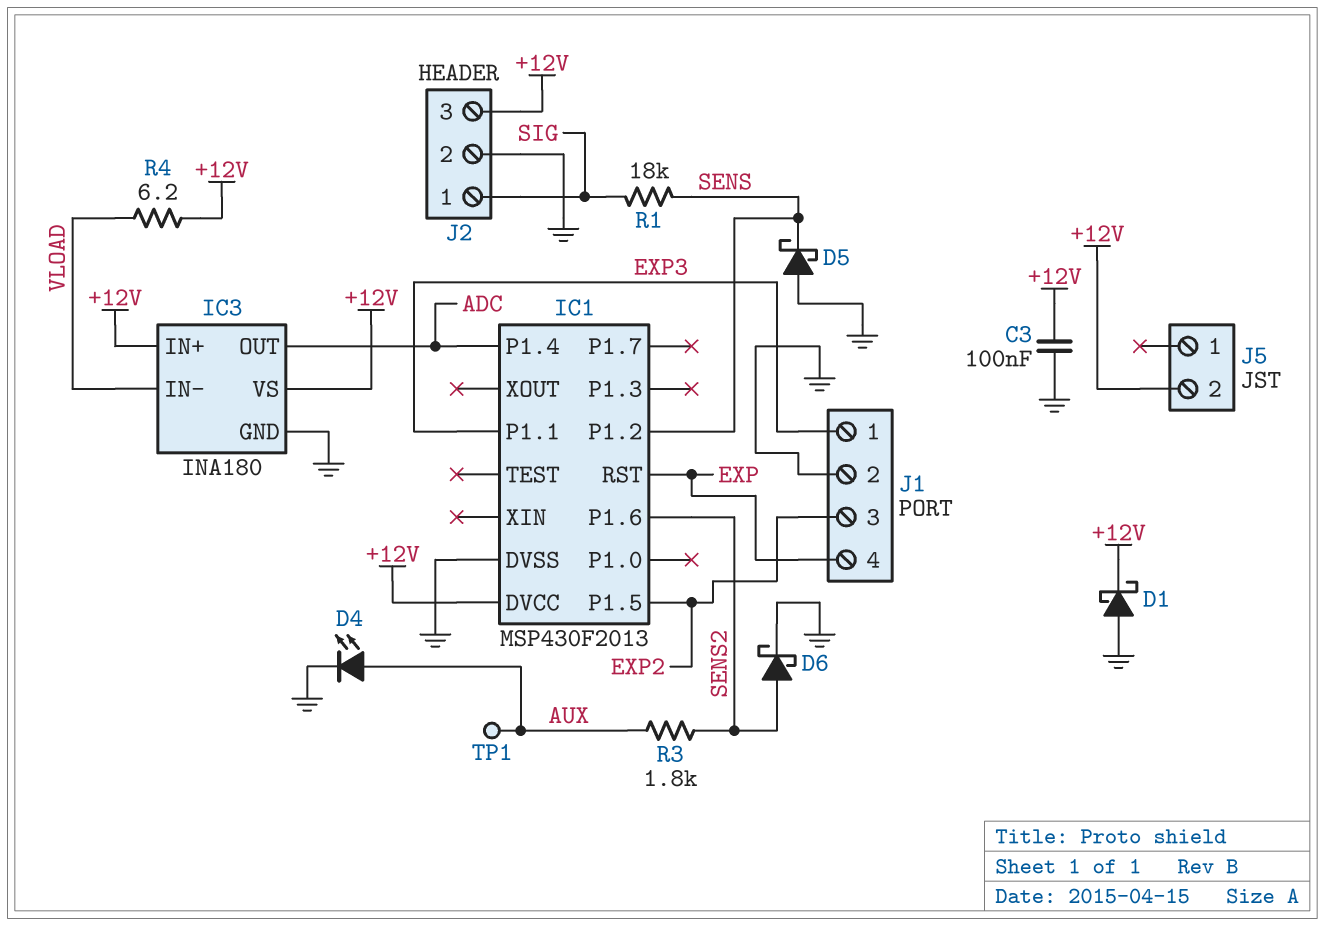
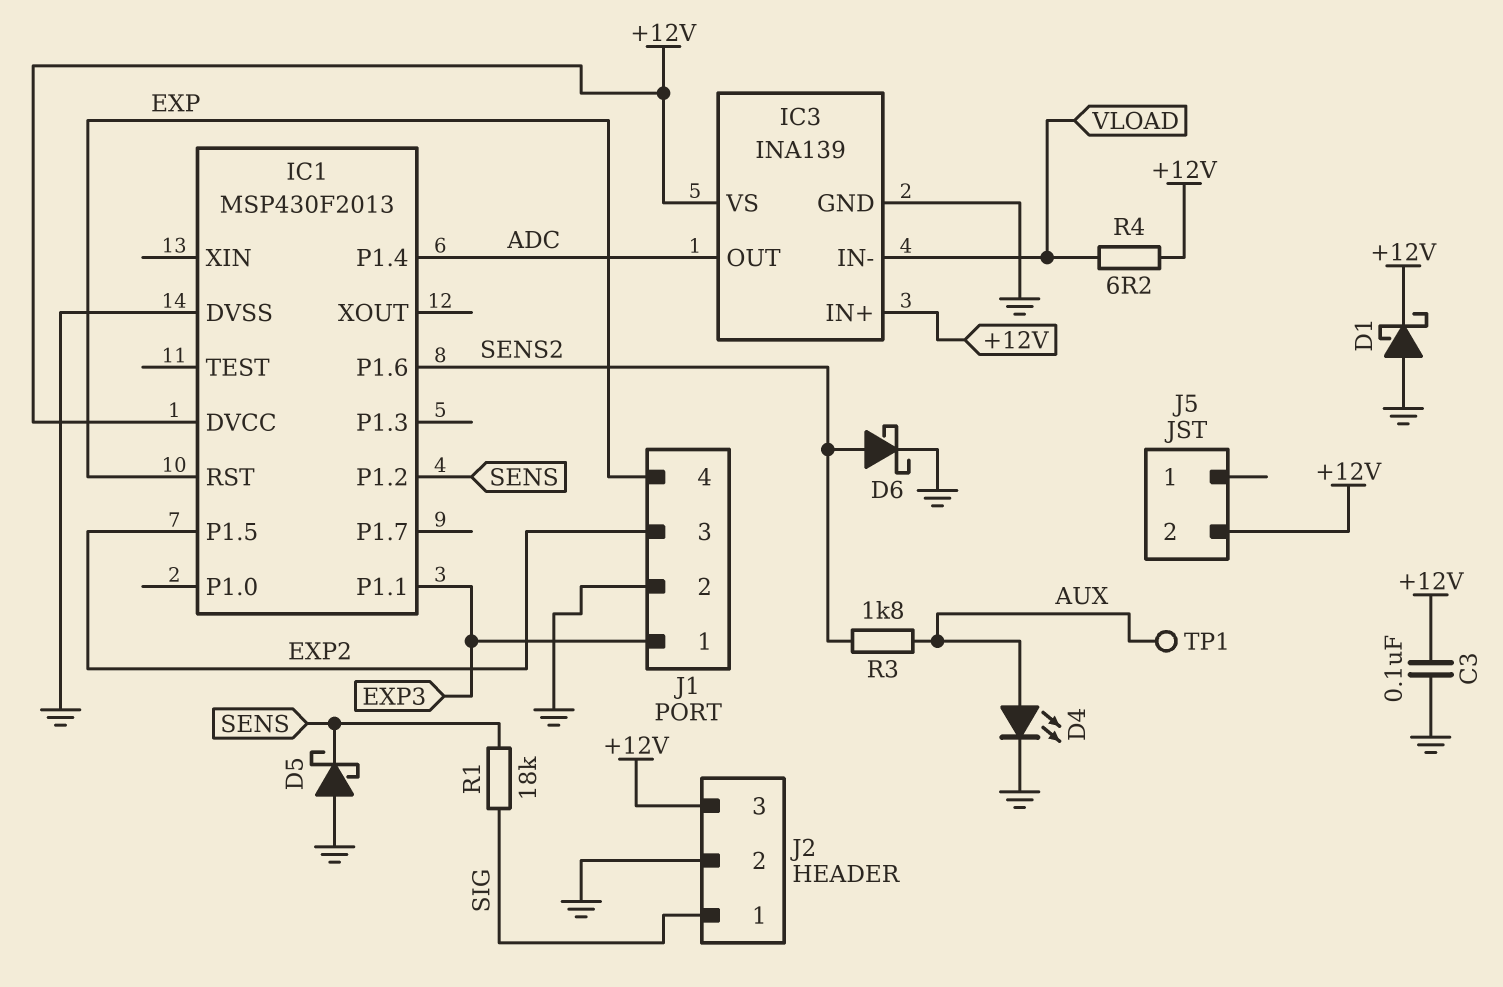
IC3: INA180 -> INA139

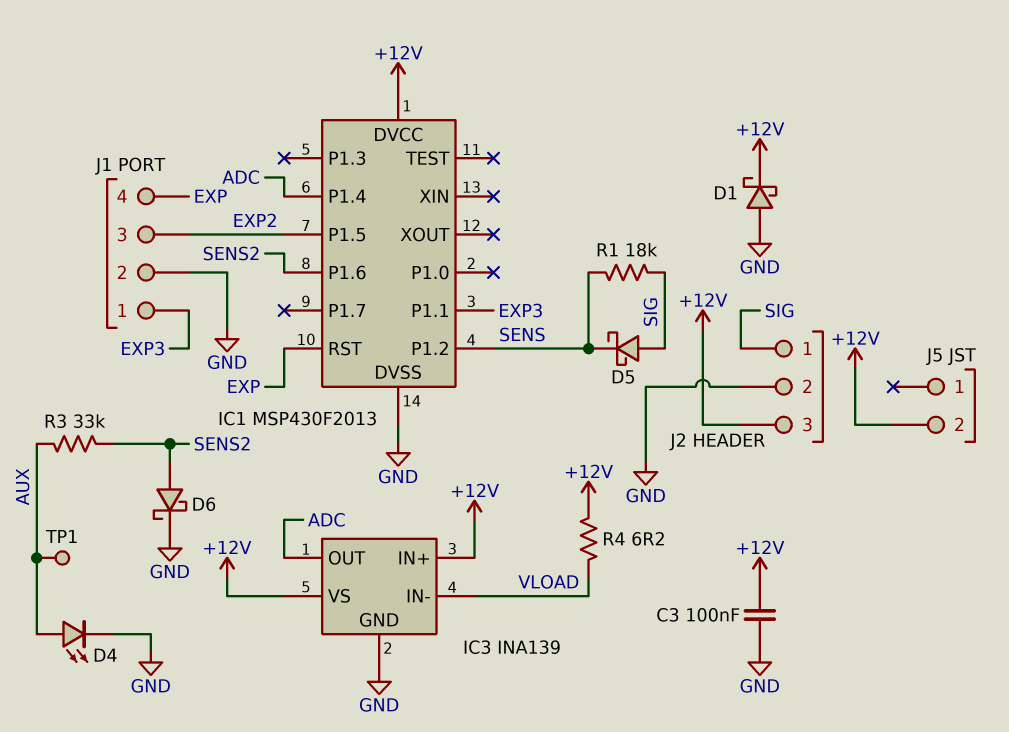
D5: schottky (A GND, K SENS) -> schottky (A SIG, K SENS)
R3: 1.8k (AUX, SENS2) -> 33k (AUX, SENS2)

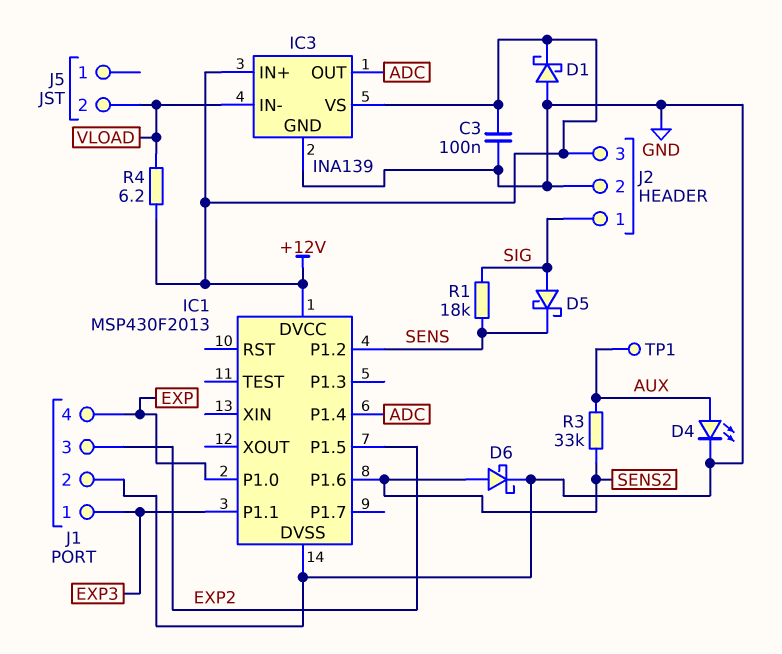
IC1 pin P1.0: none -> EXP
IC1 pin RST: EXP -> none
J5 pin 2: +12V -> VLOAD

